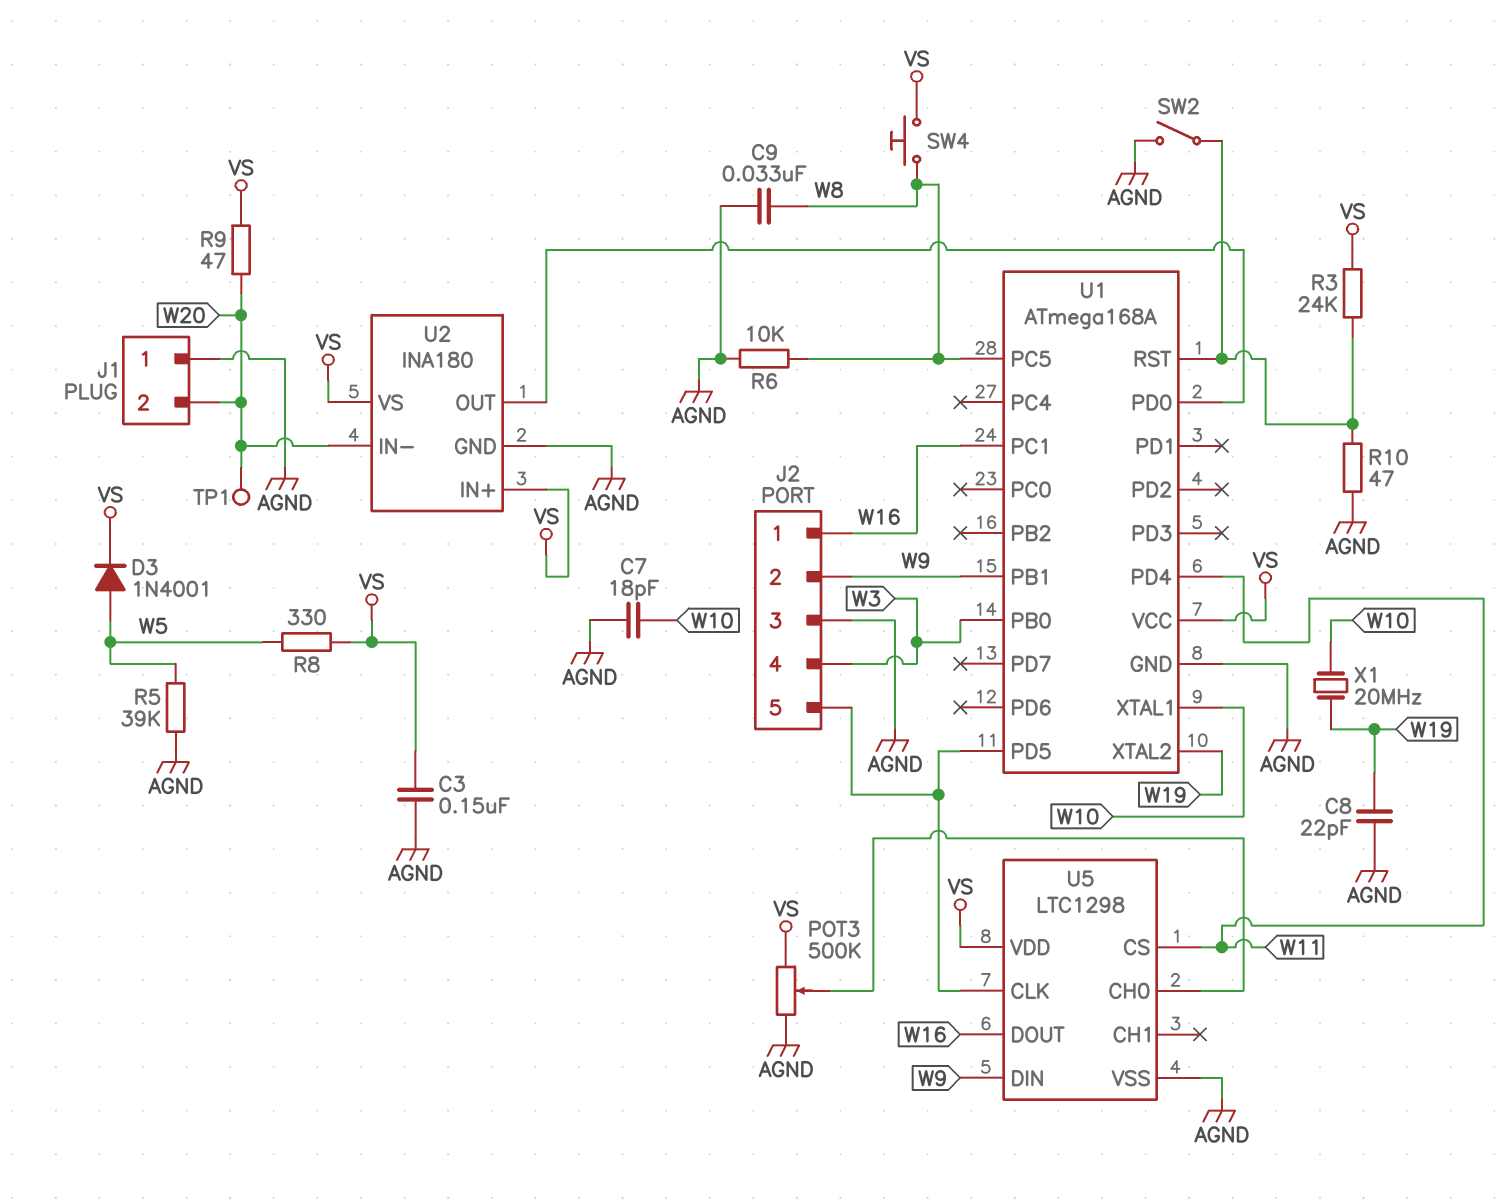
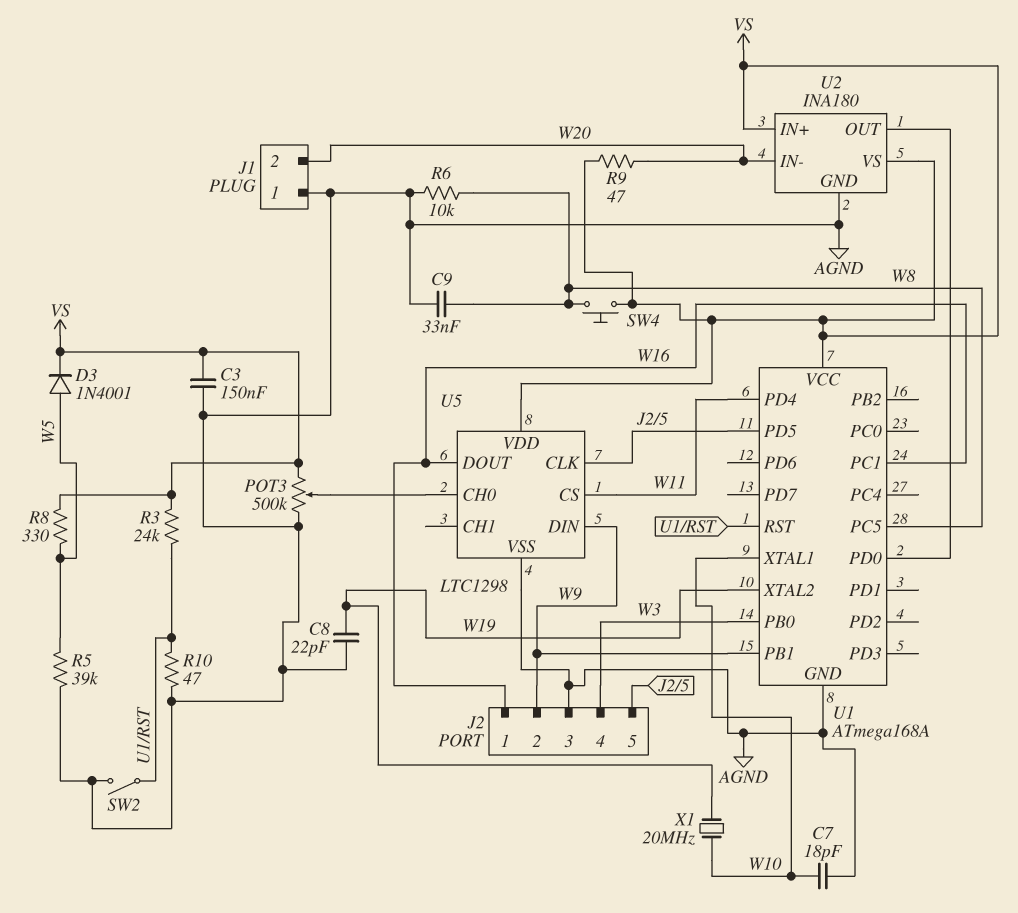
TP1: test point (W20) -> none

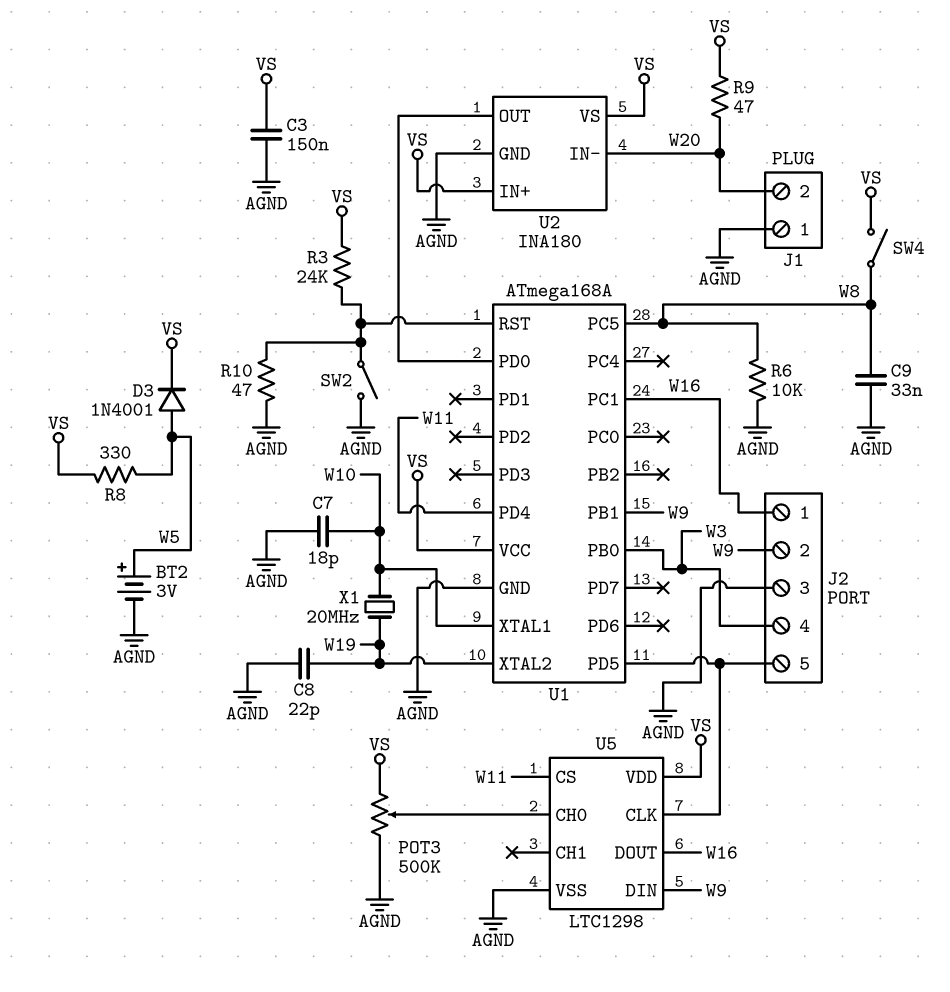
BT2: none -> 3V (plus W5, minus AGND)
R5: 39k (AGND, W5) -> none
SW4: button (VS, W8) -> switch (VS, W8)

